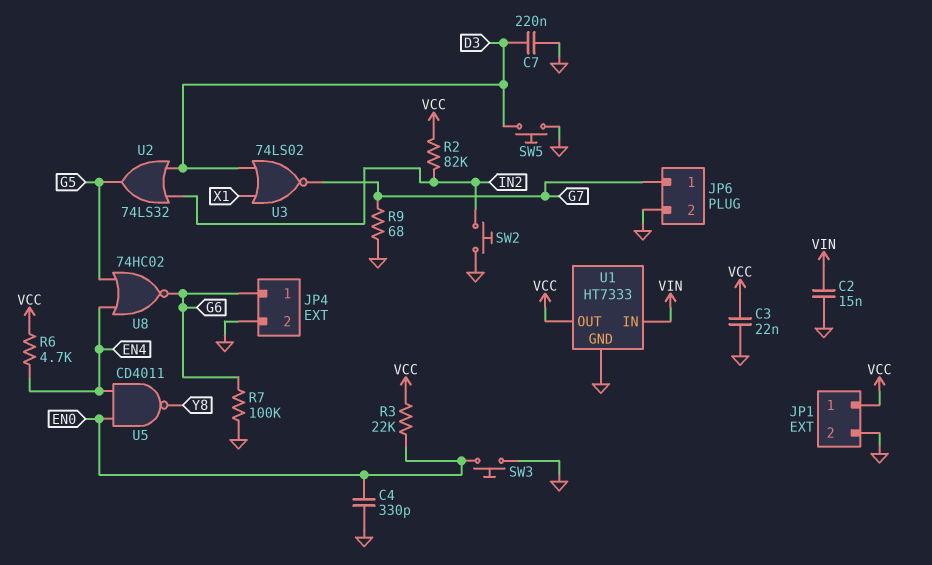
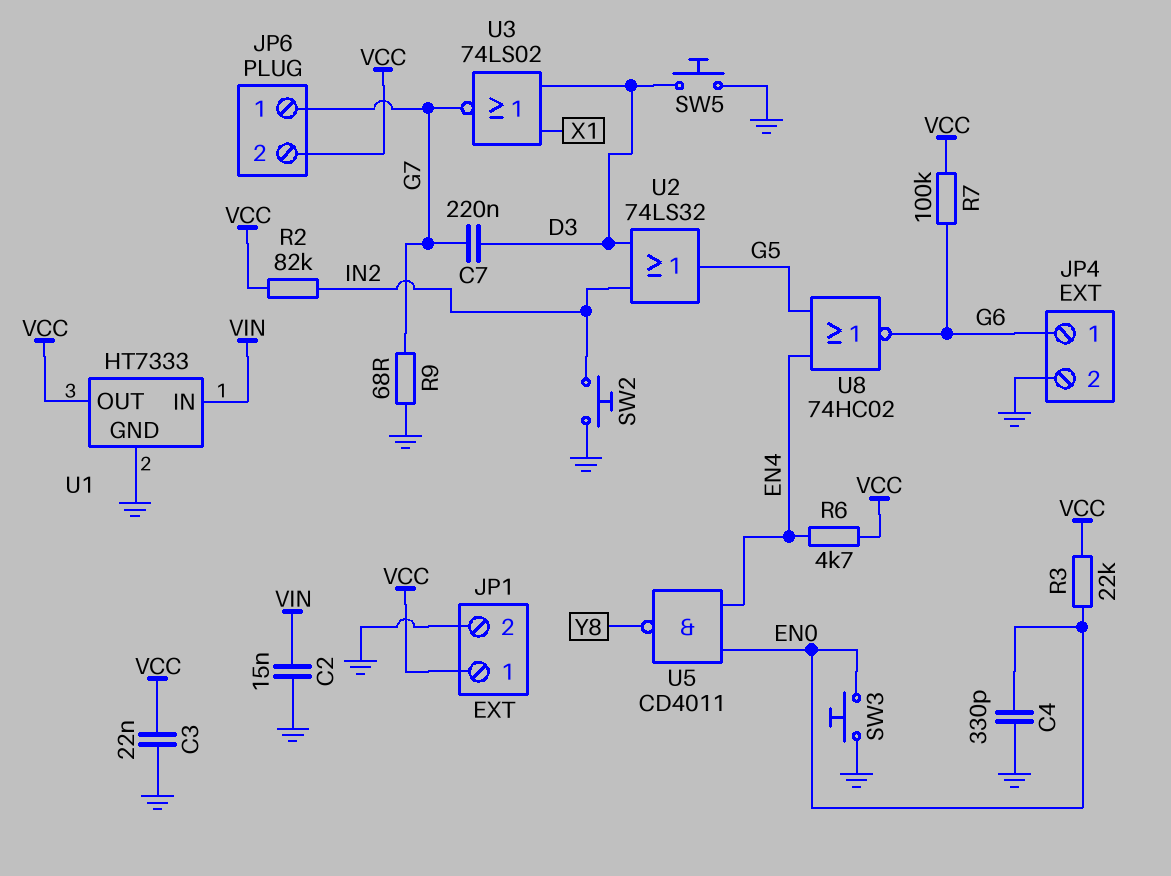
C7: 220nF (D3, GND) -> 220nF (D3, G7)
JP6 pin 2: GND -> VCC
R7: 100k (G6, GND) -> 100k (G6, VCC)

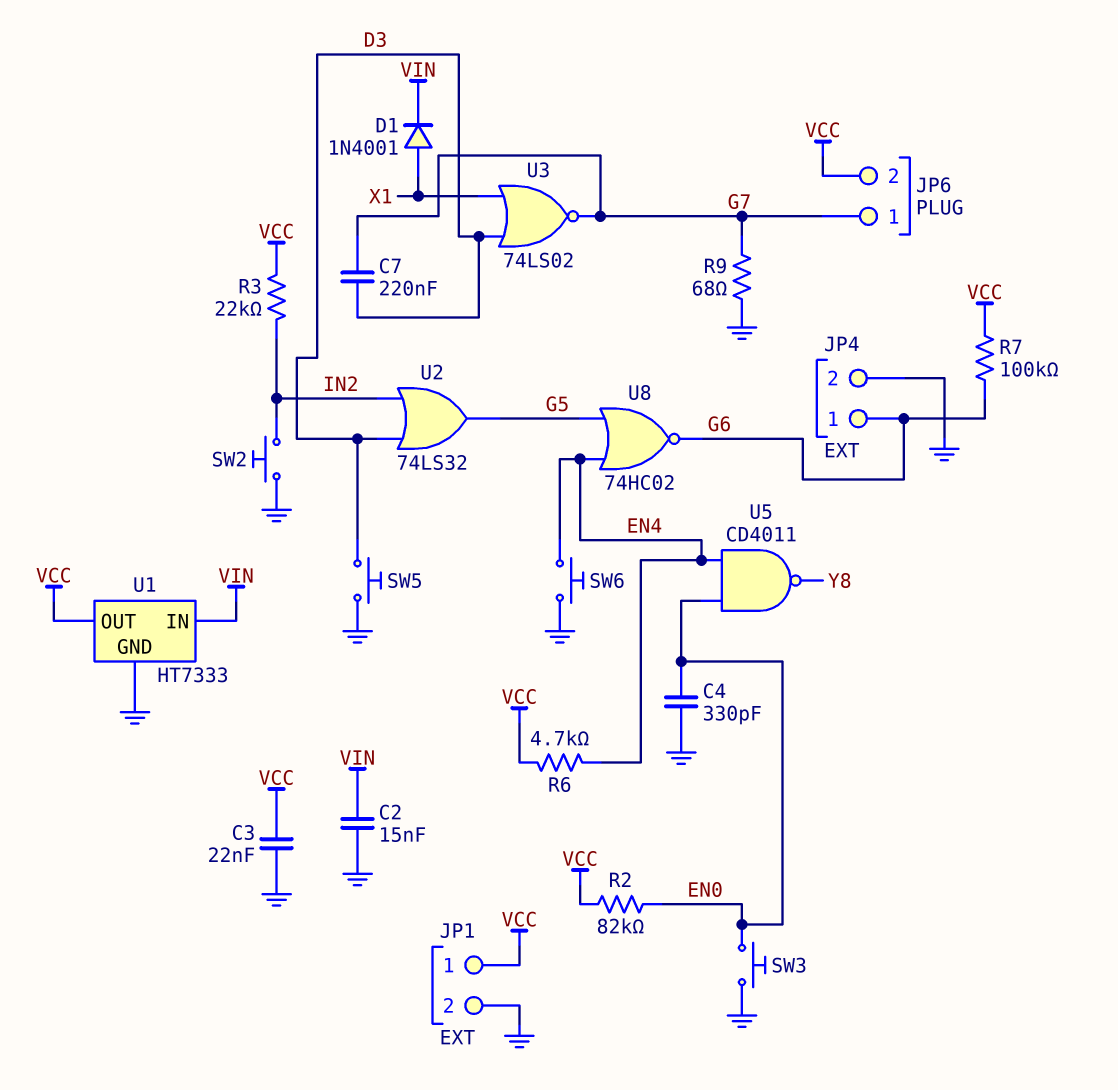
D1: none -> diode 1N4001 (A X1, K VIN)
R2: 82k (IN2, VCC) -> 82k (EN0, VCC)
R3: 22k (EN0, VCC) -> 22k (IN2, VCC)
SW6: none -> button (EN4, GND)

